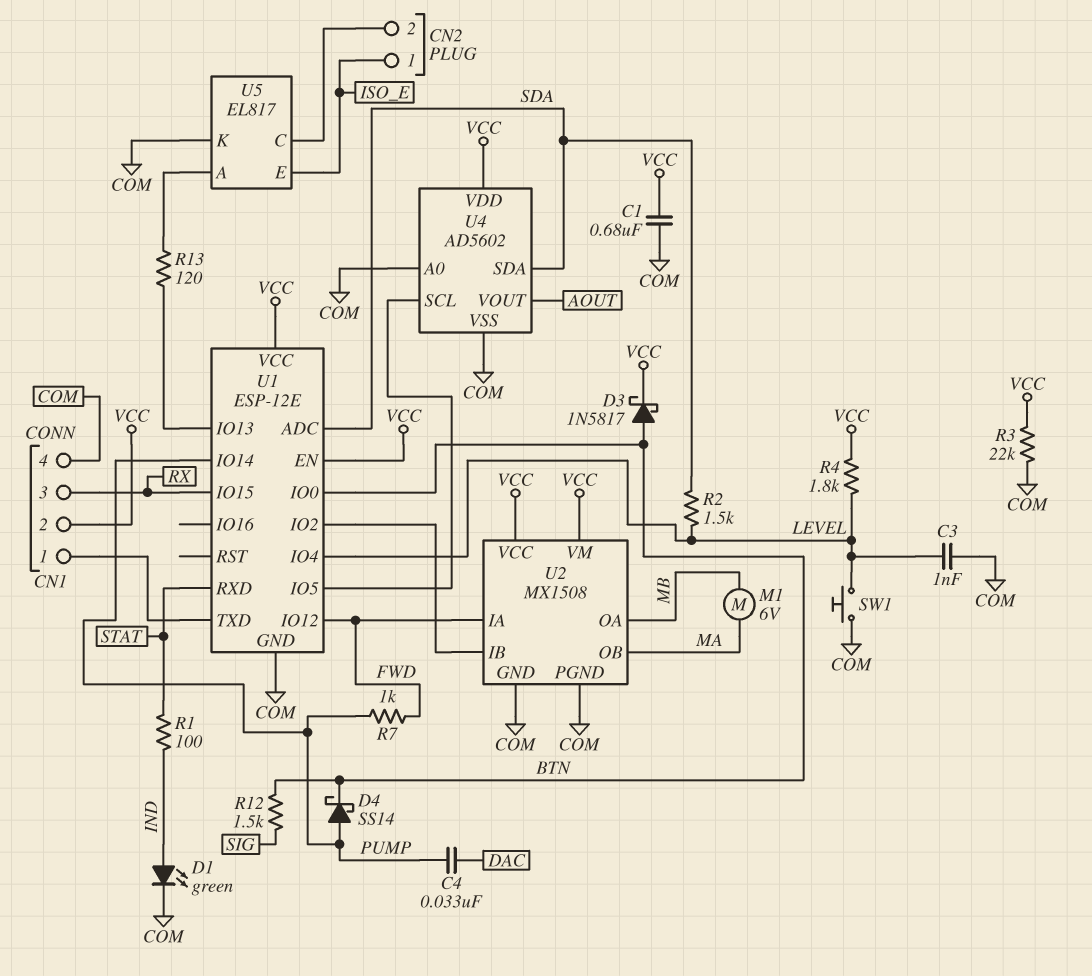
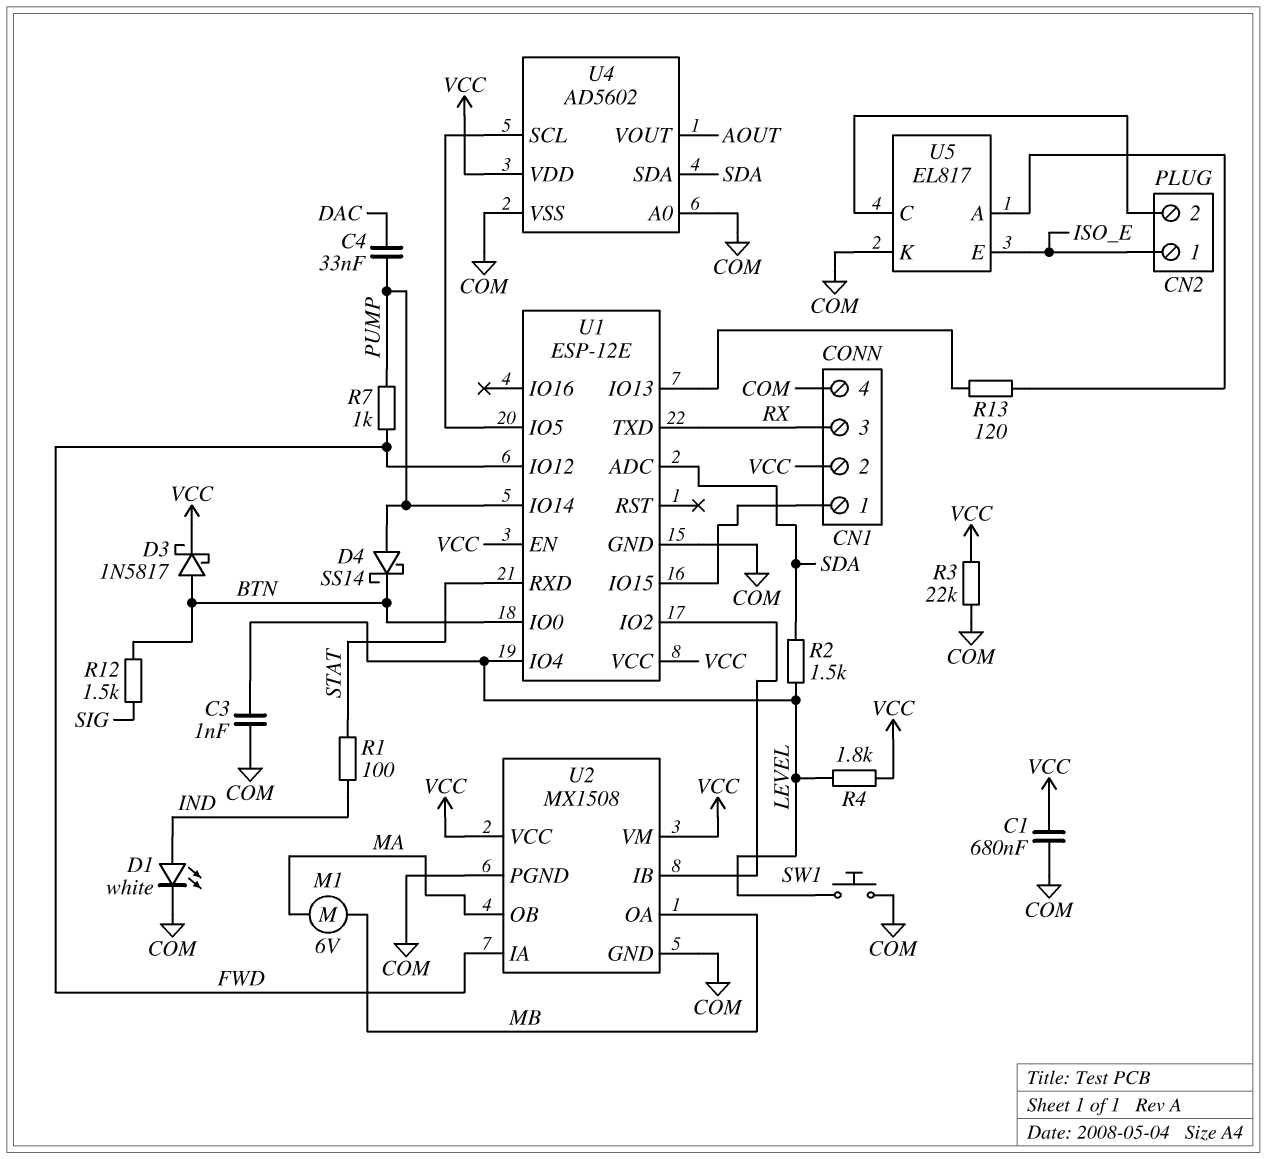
D1: LED green (A IND, K COM) -> LED white (A IND, K COM)
U1 pin IO15: RX -> CN1/1
U1 pin TXD: CN1/1 -> RX

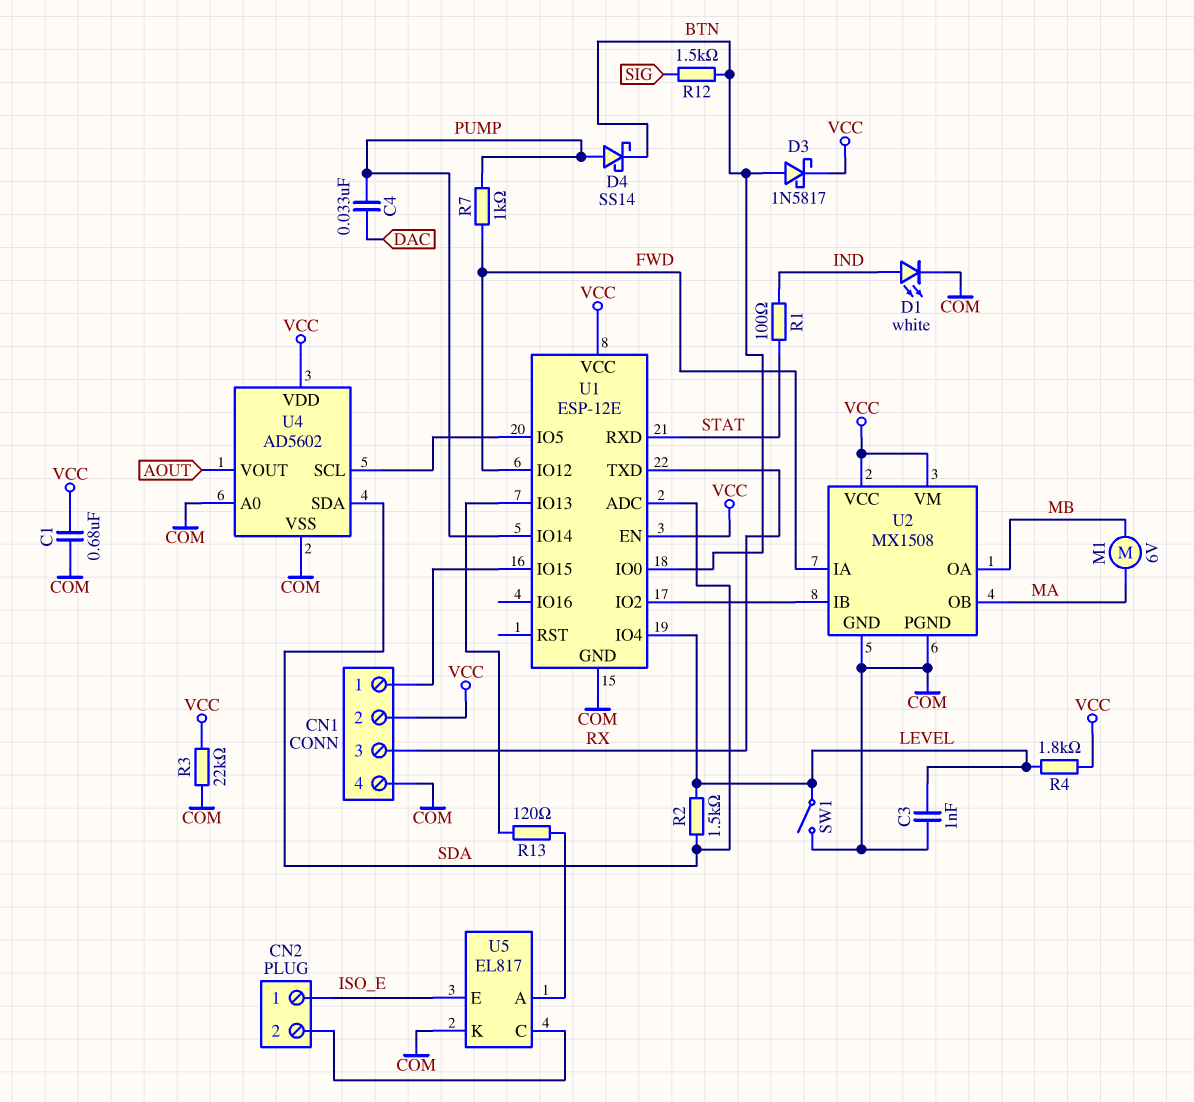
SW1: button (COM, LEVEL) -> switch (COM, LEVEL)

